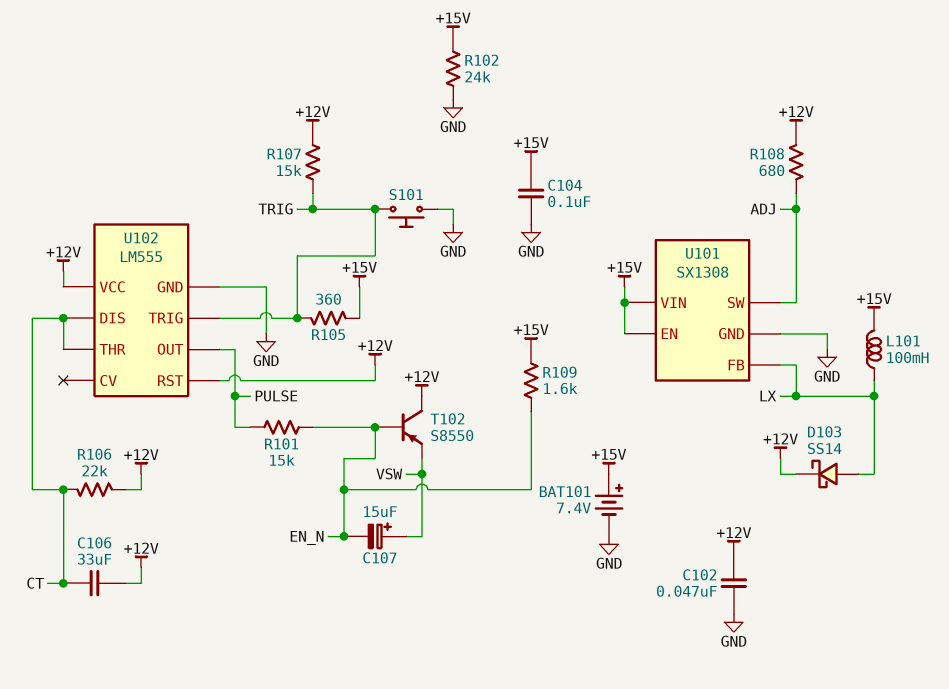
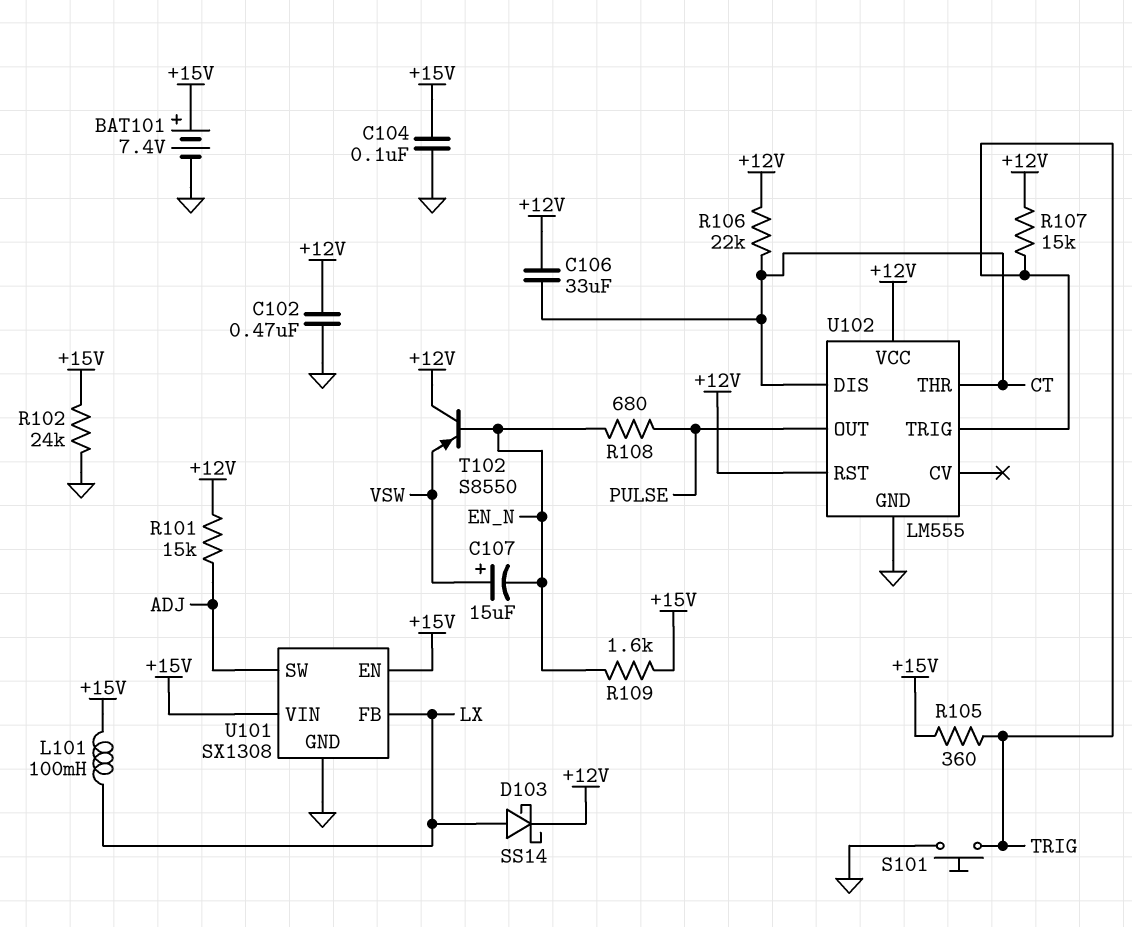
C102: 47nF (+12V, GND) -> 470nF (+12V, GND)
R101: 15k (EN_N, PULSE) -> 15k (+12V, ADJ)
R108: 680 (+12V, ADJ) -> 680 (EN_N, PULSE)

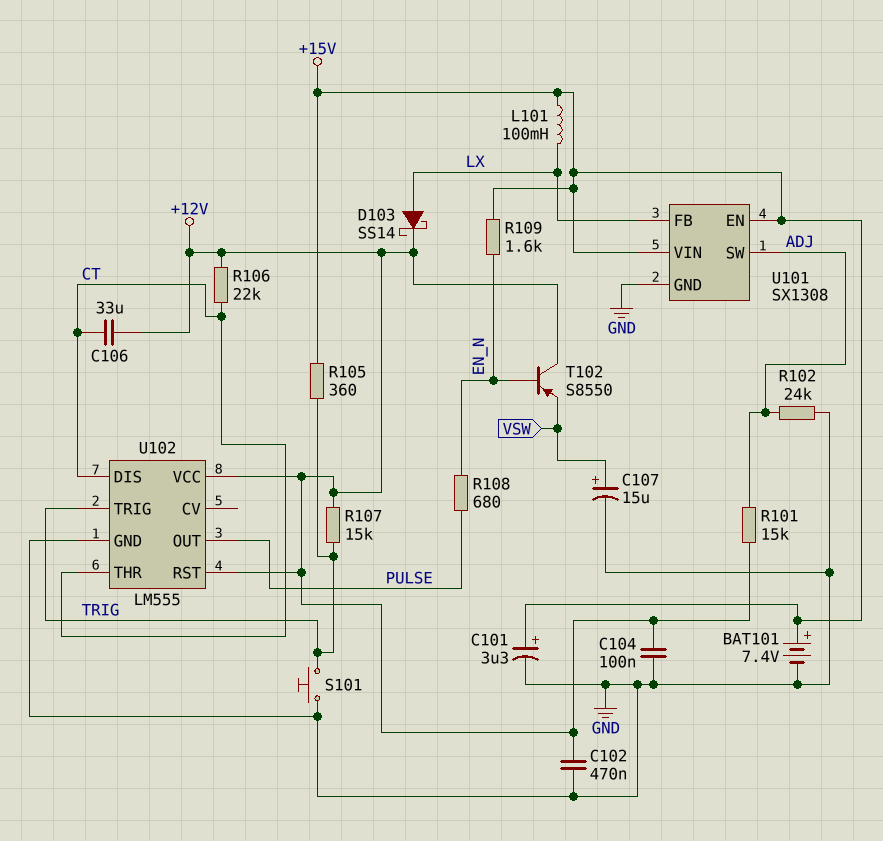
C101: none -> 3.3uF (plus +15V, minus GND)
C104: 100nF (+15V, GND) -> 100nF (+12V, GND)
C107: 15uF (plus VSW, minus EN_N) -> 15uF (plus VSW, minus GND)
R102: 24k (+15V, GND) -> 24k (ADJ, GND)

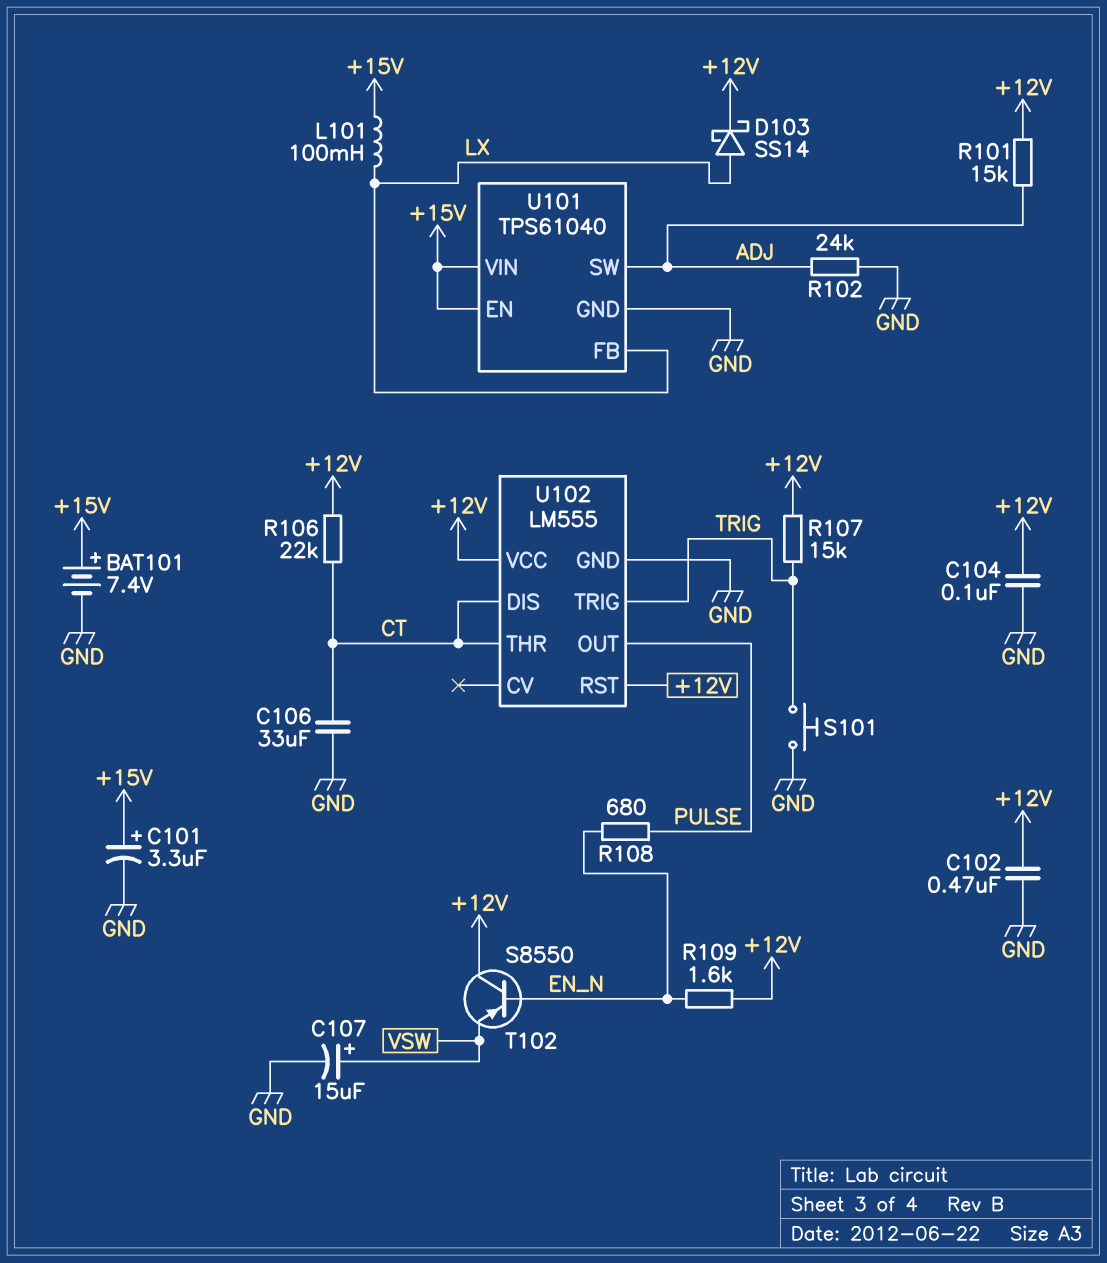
C106: 33uF (+12V, CT) -> 33uF (CT, GND)
R105: 360 (+15V, TRIG) -> none
R109: 1.6k (+15V, EN_N) -> 1.6k (+12V, EN_N)
U101: SX1308 -> TPS61040

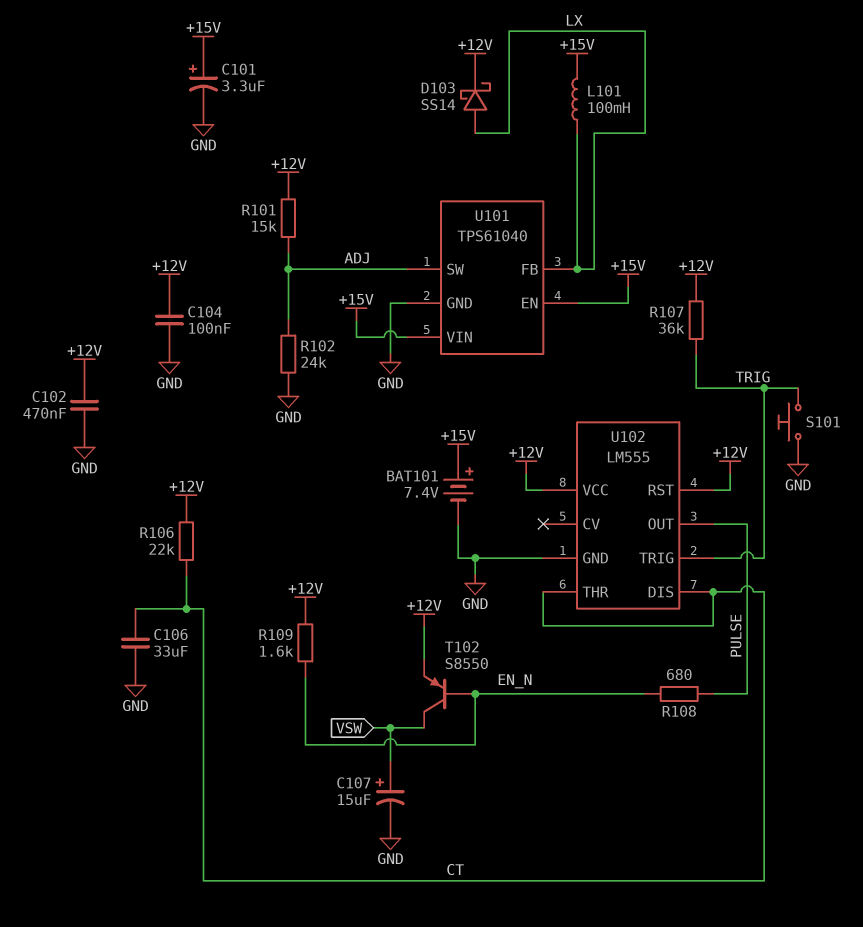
R107: 15k (+12V, TRIG) -> 36k (+12V, TRIG)
T102: PNP S8550 (B EN_N, C +12V, E VSW) -> PNP S8550 (B EN_N, C VSW, E +12V)

